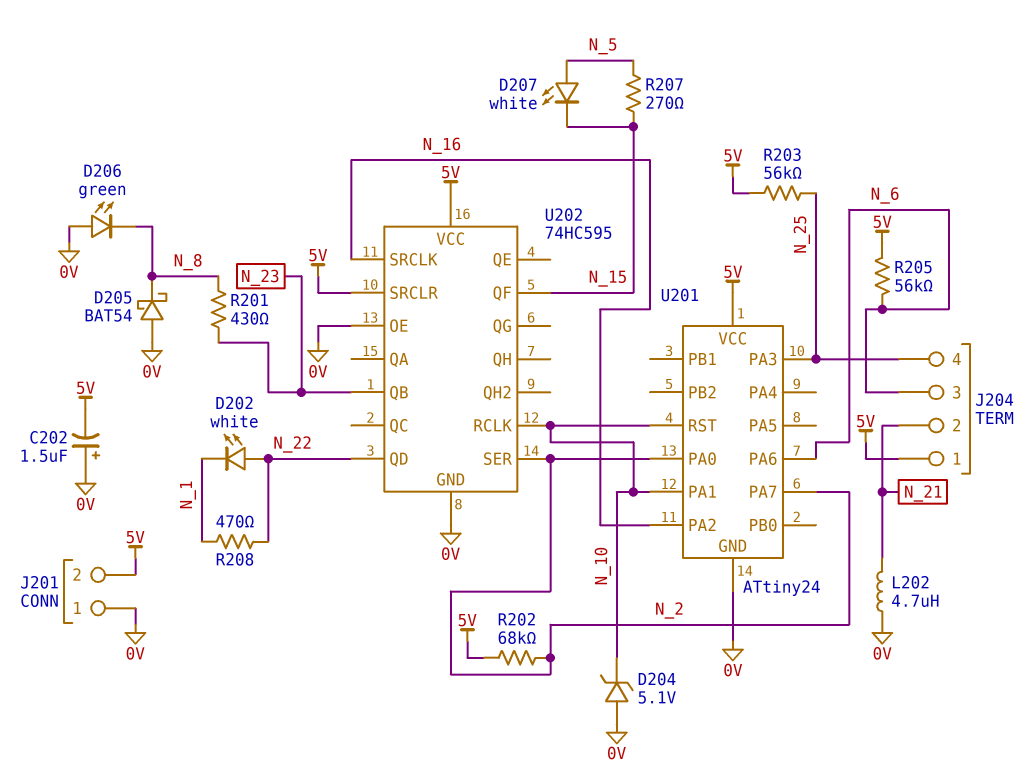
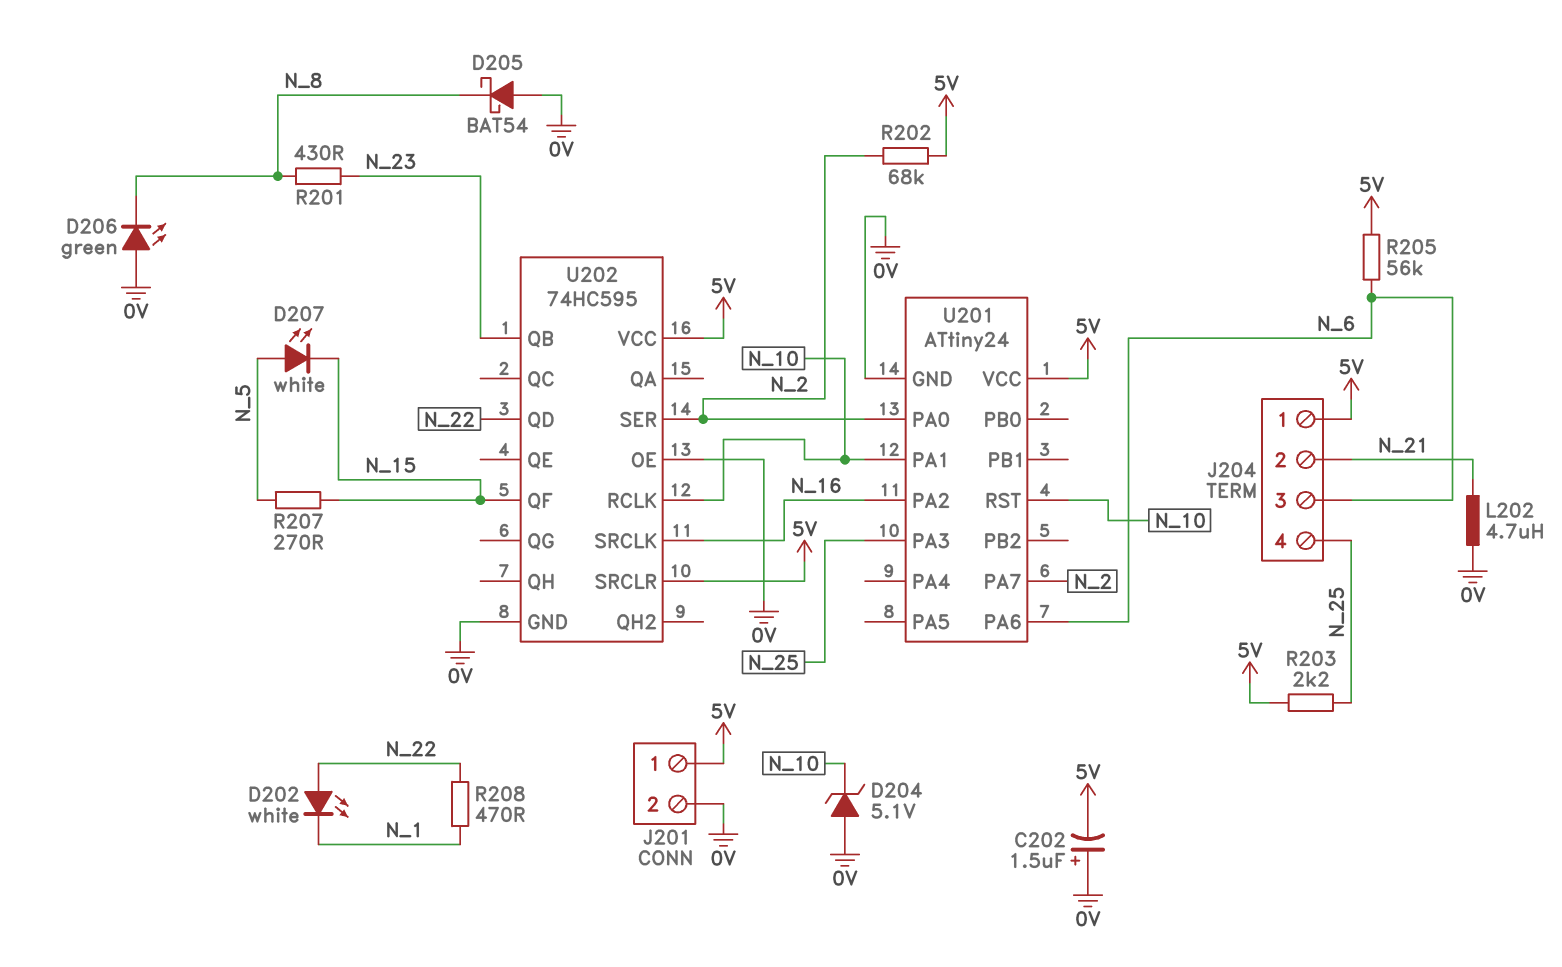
J201 pin 1: 0V -> 5V
J201 pin 2: 5V -> 0V
R203: 56k (5V, N_25) -> 2.2k (5V, N_25)

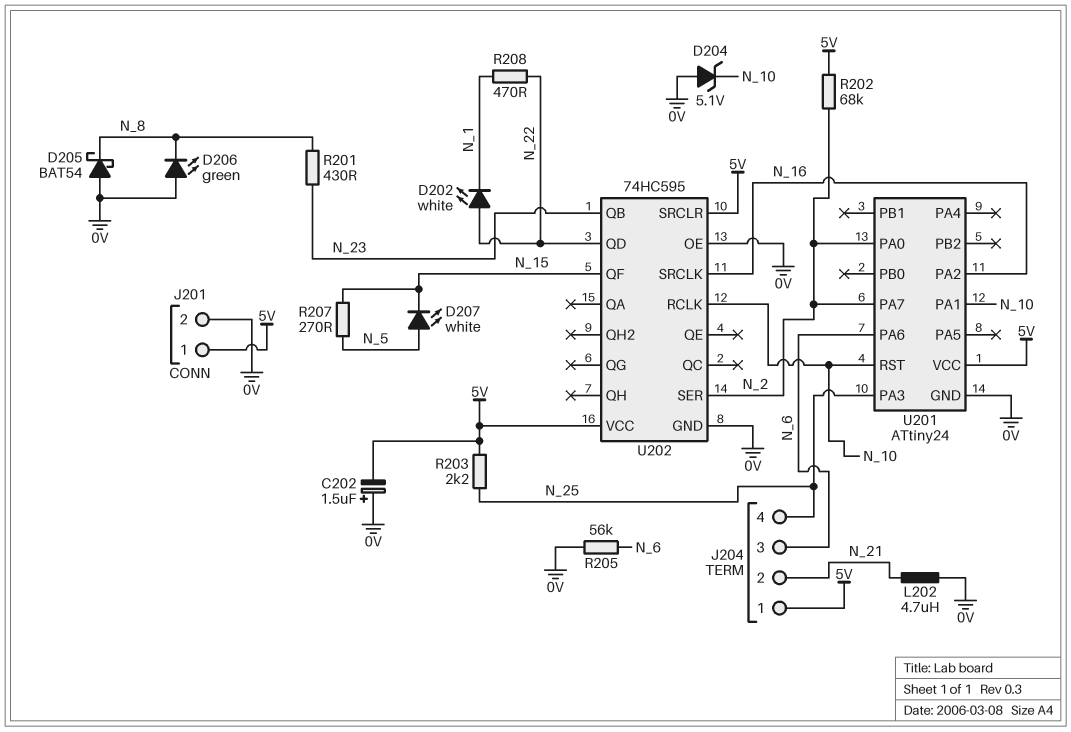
R205: 56k (5V, N_6) -> 56k (0V, N_6)

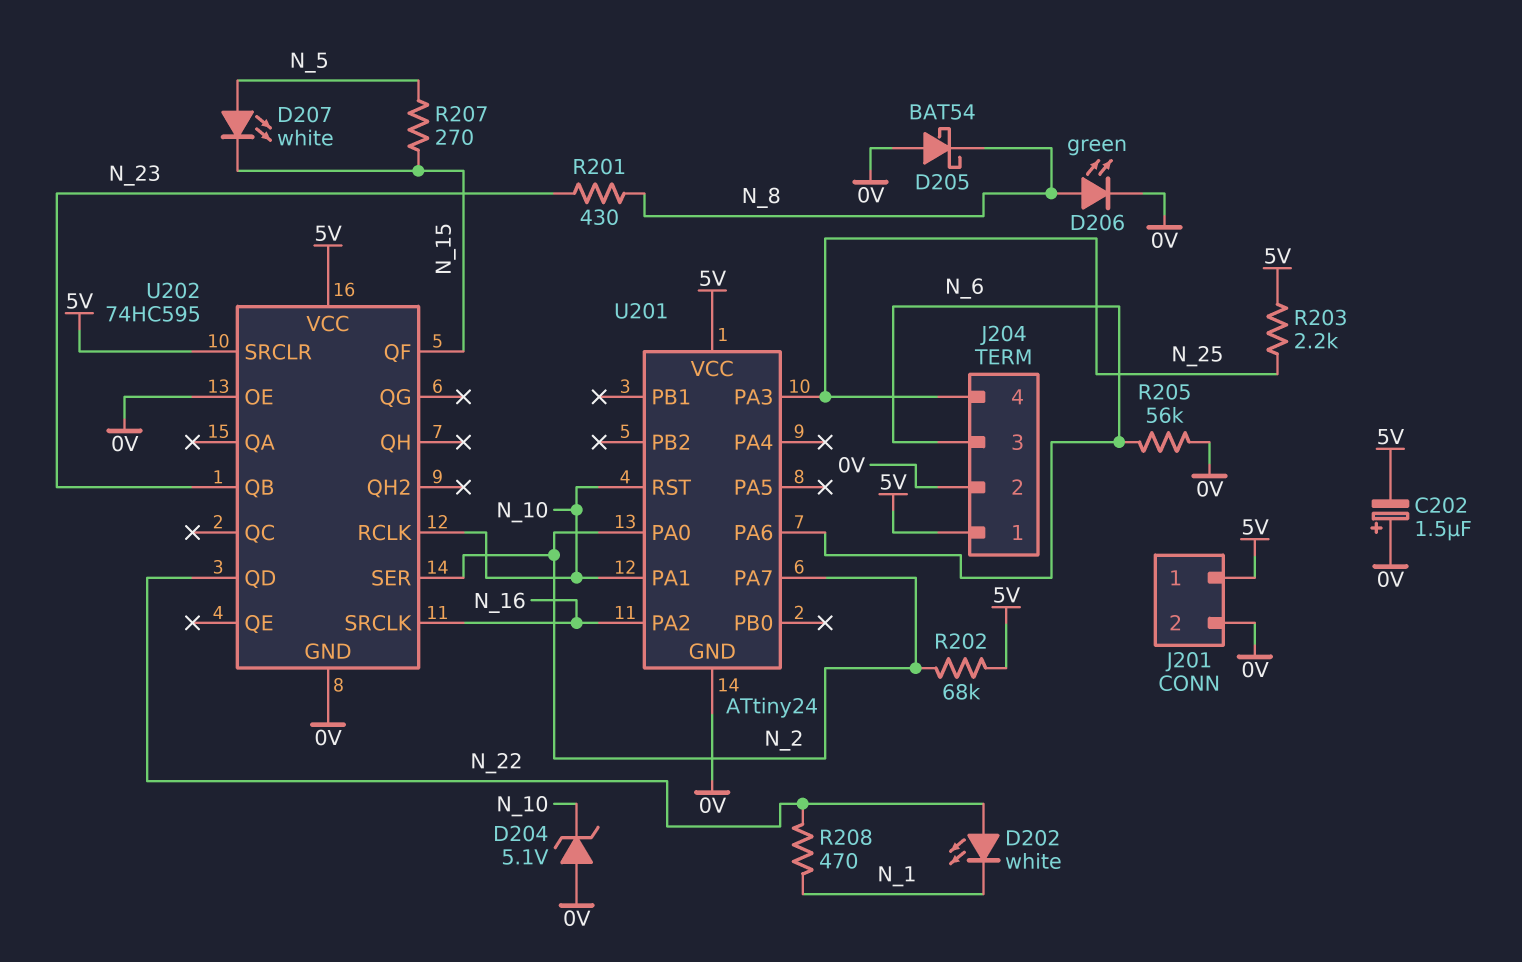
D206: LED green (A 0V, K N_8) -> LED green (A N_8, K 0V)
J204 pin 2: N_21 -> 0V
L202: 4.7uH (0V, N_21) -> none

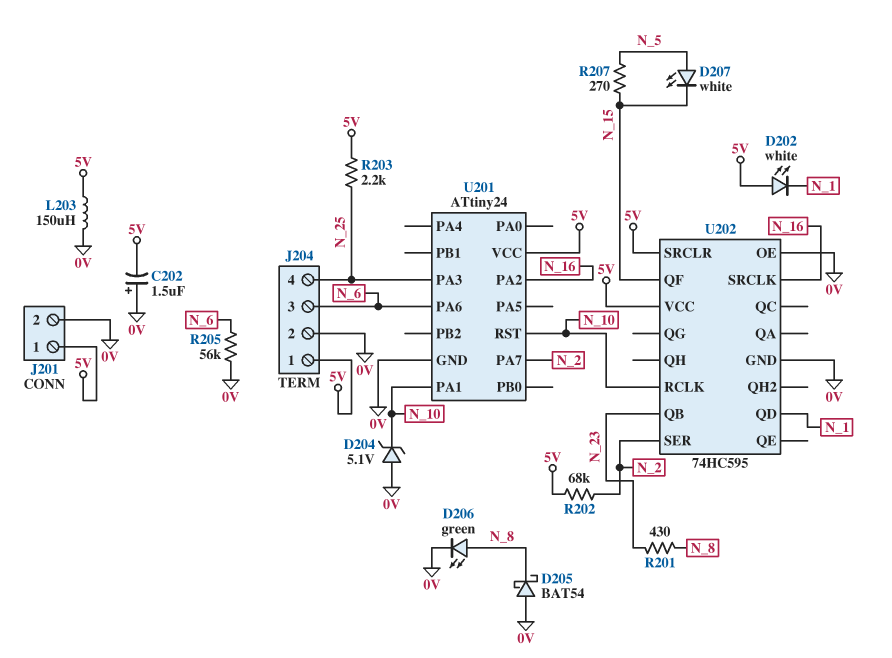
D202: LED white (A N_22, K N_1) -> LED white (A 5V, K N_1)
L203: none -> 150uH (0V, 5V)
R208: 470 (N_1, N_22) -> none
U201 pin PA0: N_2 -> none
U202 pin QD: N_22 -> N_1

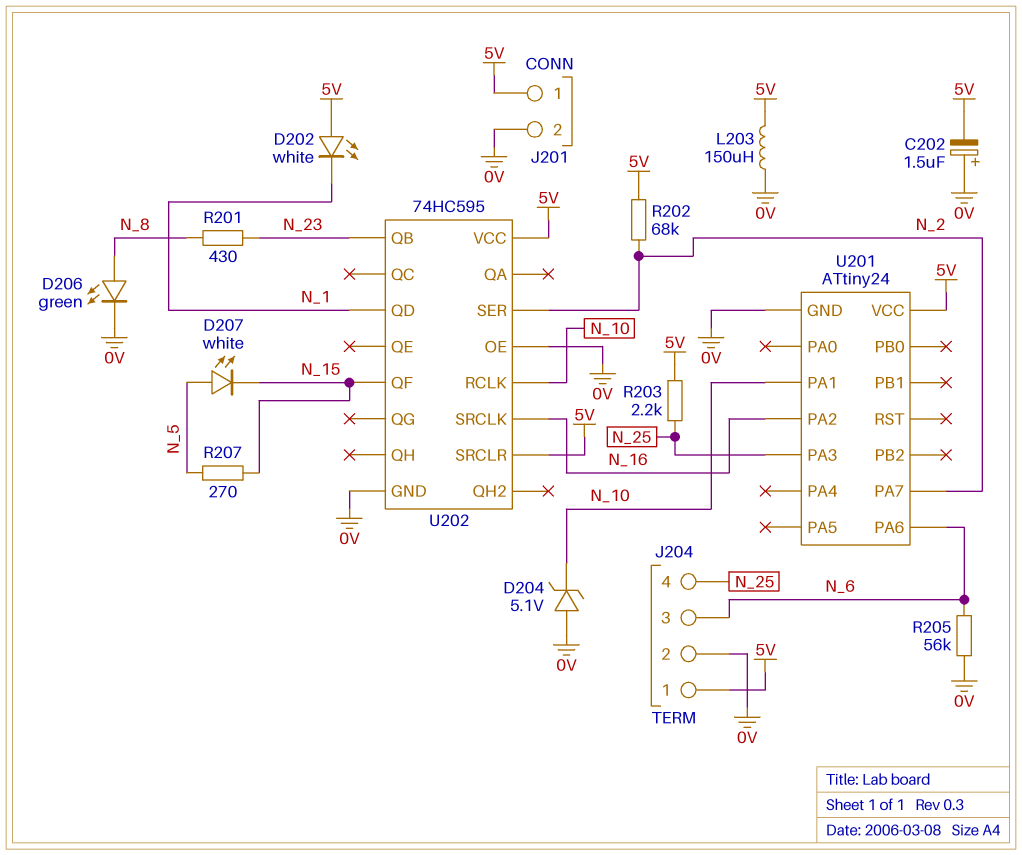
D205: schottky BAT54 (A 0V, K N_8) -> none
U201 pin RST: N_10 -> none

